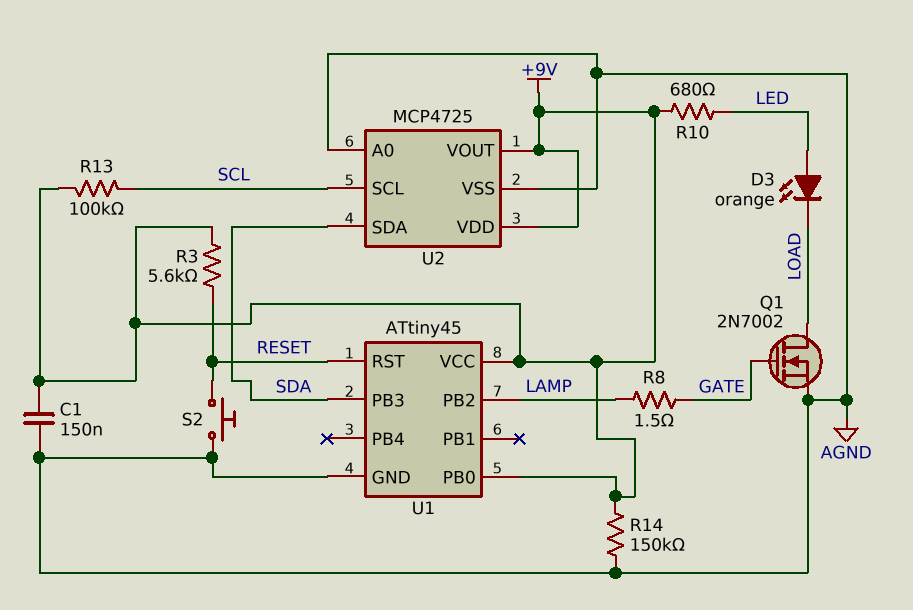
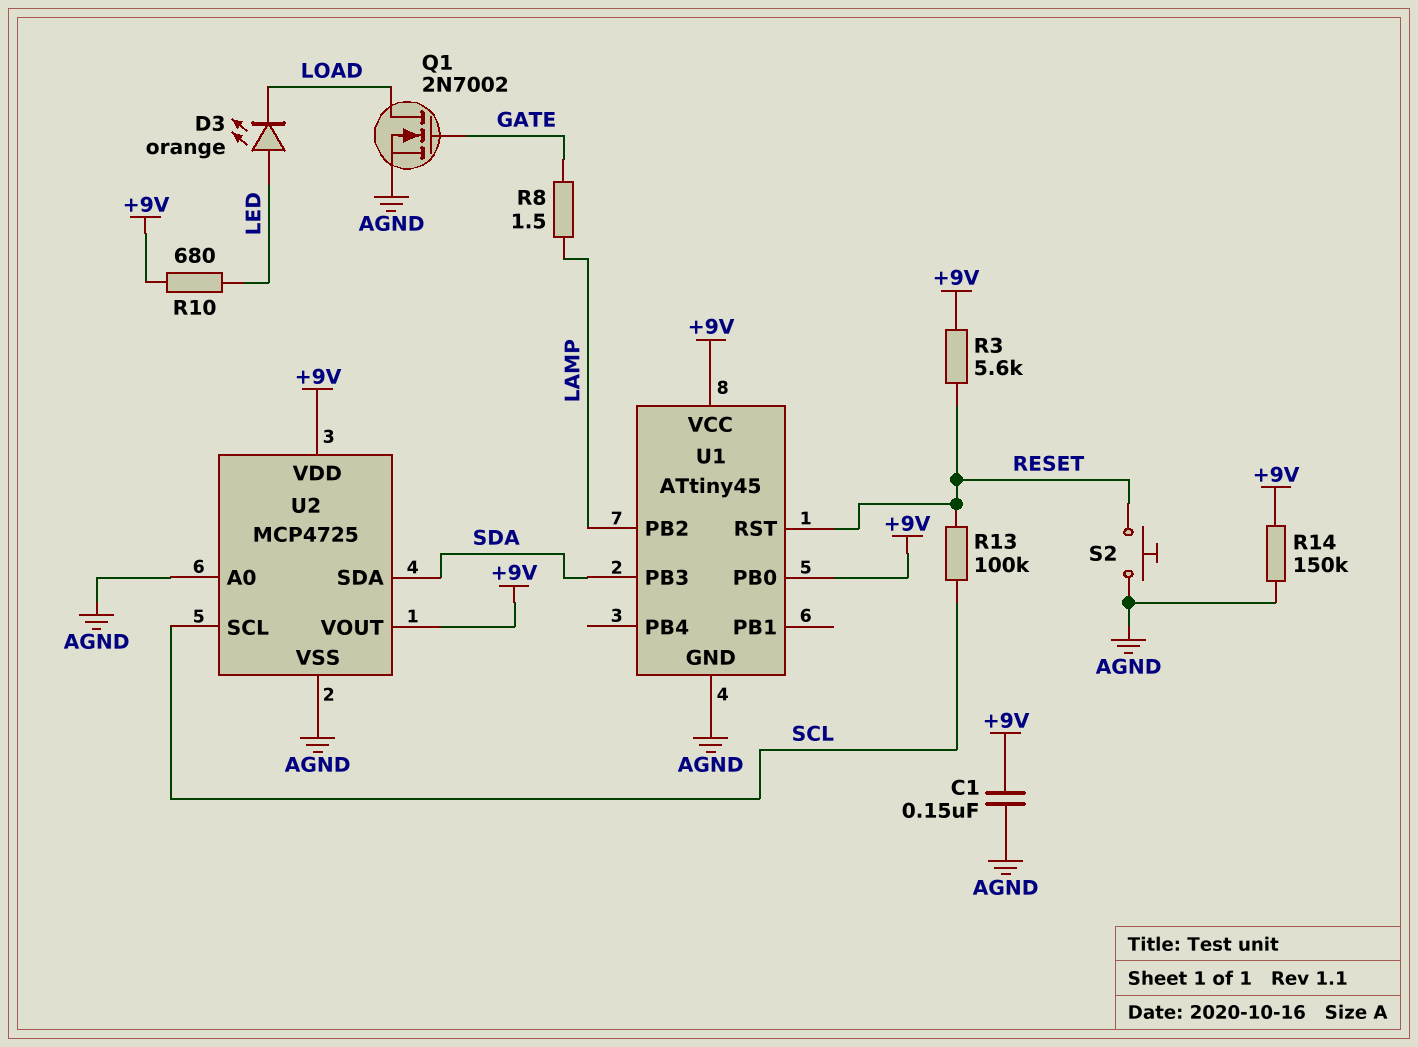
R13: 100k (+9V, SCL) -> 100k (RESET, SCL)

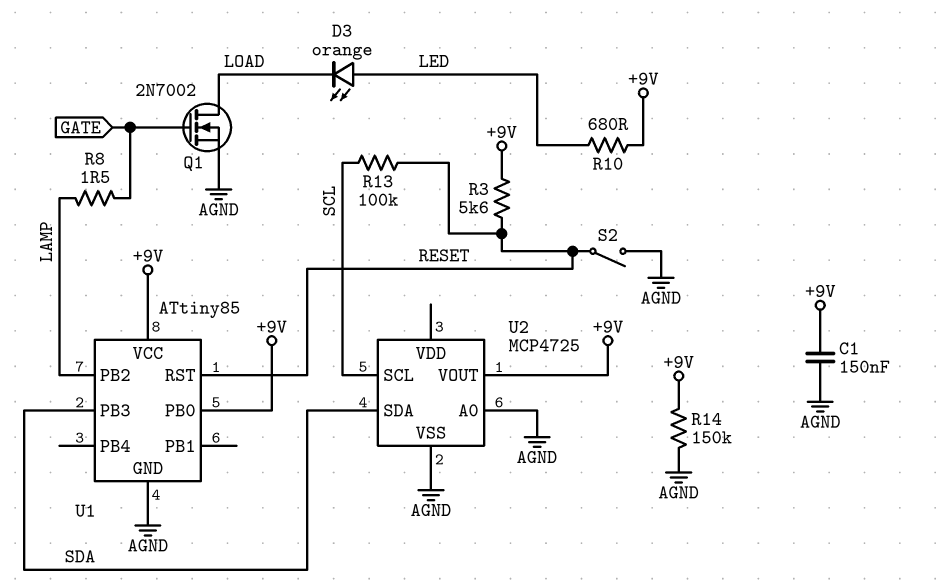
S2: button (AGND, RESET) -> switch (AGND, RESET)
U1: ATtiny45 -> ATtiny85
U2 pin VDD: +9V -> none

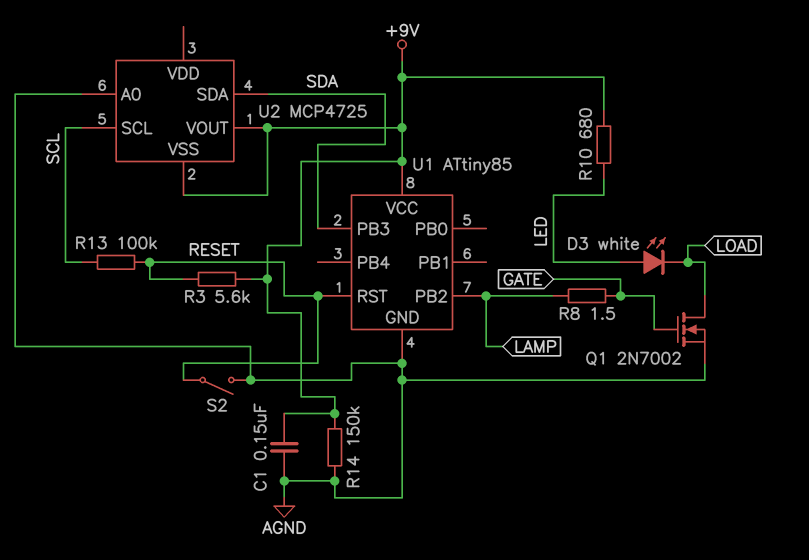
D3: LED orange (A LED, K LOAD) -> LED white (A LED, K LOAD)
U1 pin PB0: +9V -> none
U2 pin VSS: AGND -> +9V

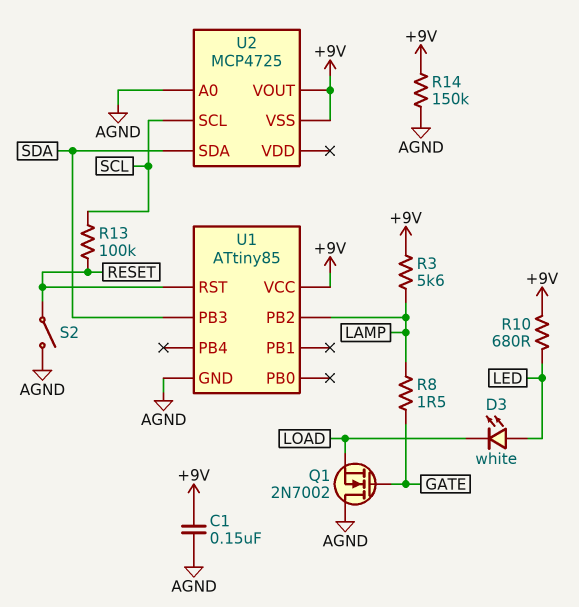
Q1: NMOS 2N7002 (G GATE, D LOAD, S AGND) -> NMOS 2N7002 (G GATE, D AGND, S LOAD)
R3: 5.6k (+9V, RESET) -> 5.6k (+9V, LAMP)

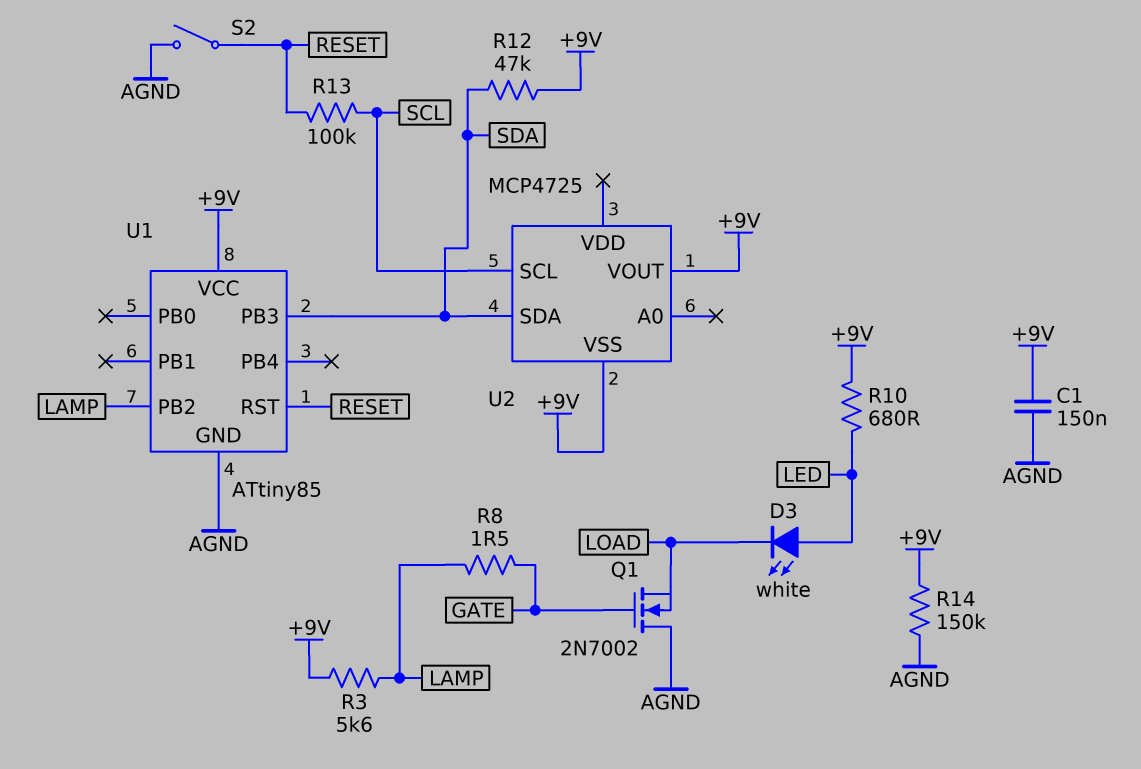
R12: none -> 47k (+9V, SDA)
U2 pin A0: AGND -> none

